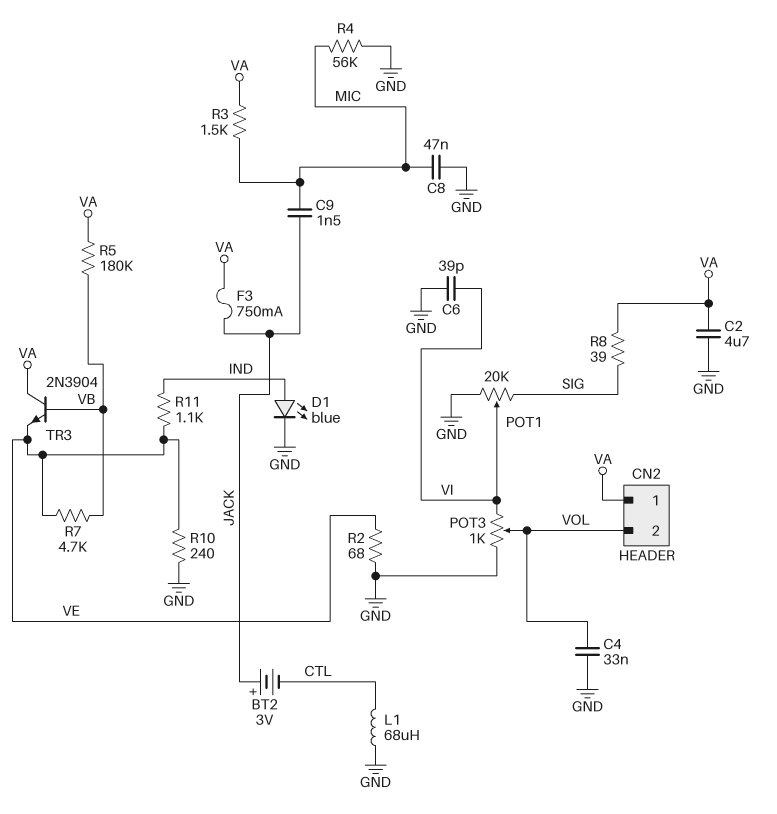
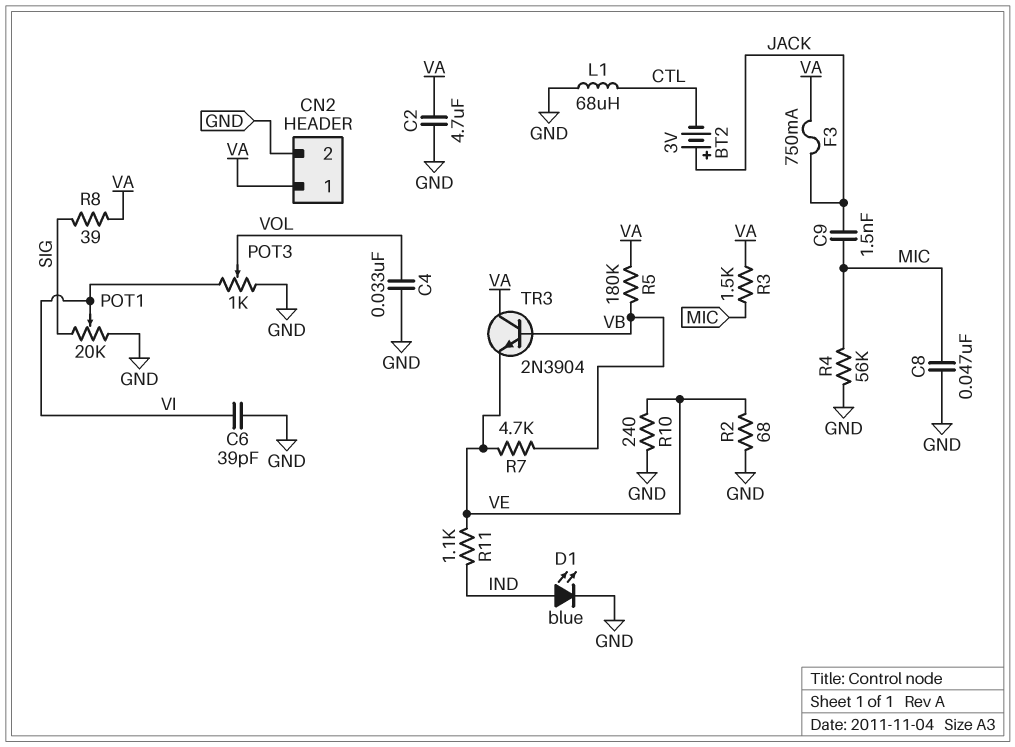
CN2 pin 2: VOL -> GND

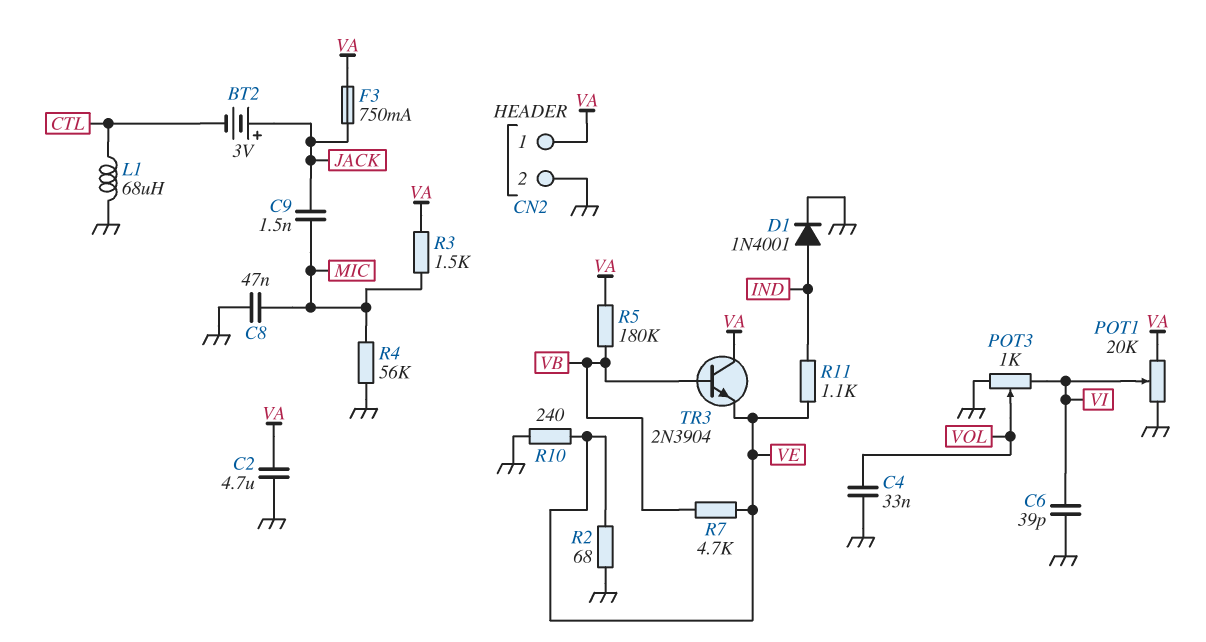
D1: LED blue (A IND, K GND) -> diode 1N4001 (A IND, K GND)
POT1: 20k (GND, SIG, wiper VI) -> 20k (GND, VA, wiper VI)
R8: 39 (SIG, VA) -> none

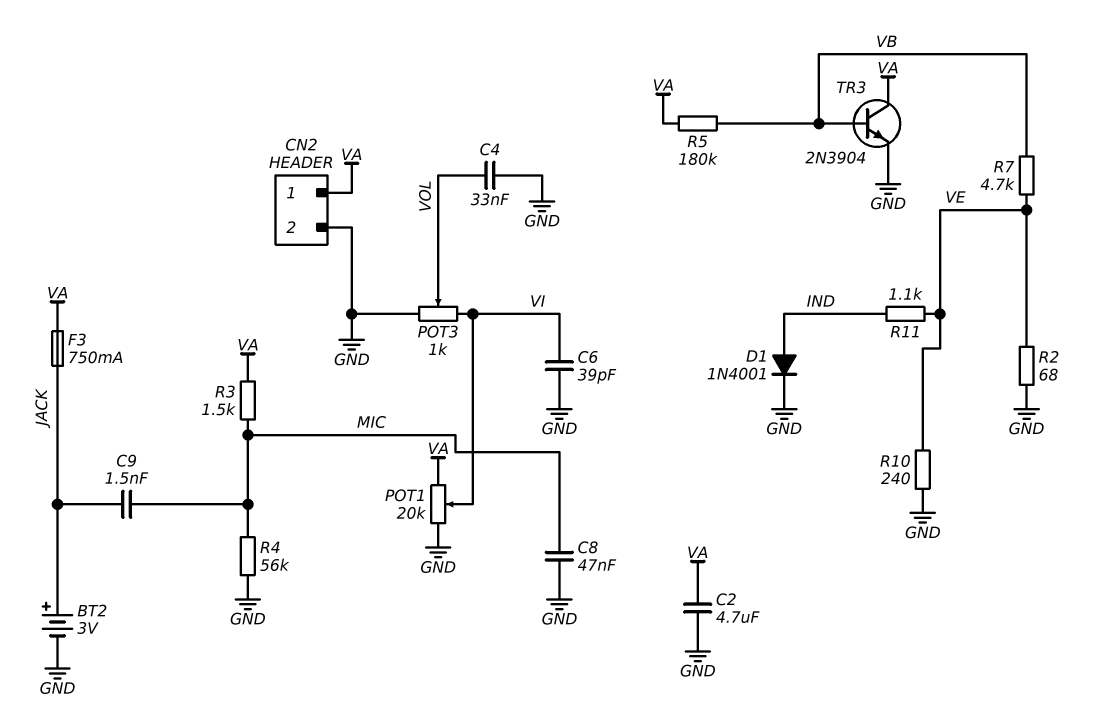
BT2: 3V (plus JACK, minus CTL) -> 3V (plus JACK, minus GND)
L1: 68uH (CTL, GND) -> none
TR3: NPN 2N3904 (B VB, C VA, E VE) -> NPN 2N3904 (B VB, C VA, E GND)

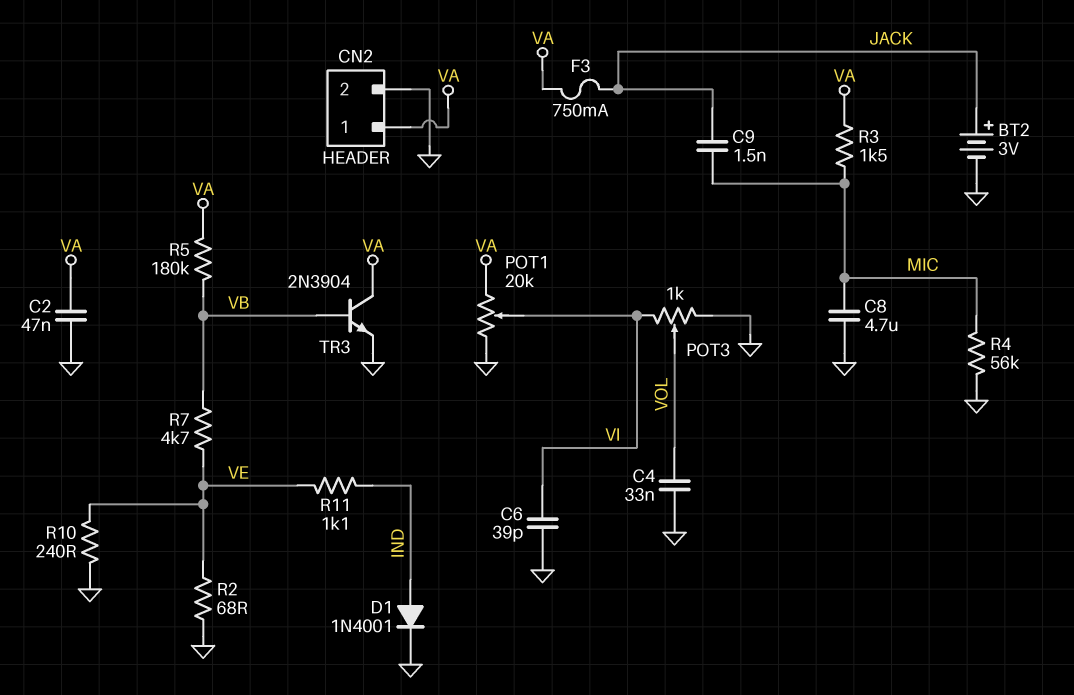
C2: 4.7uF (GND, VA) -> 47nF (GND, VA)
C8: 47nF (GND, MIC) -> 4.7uF (GND, MIC)

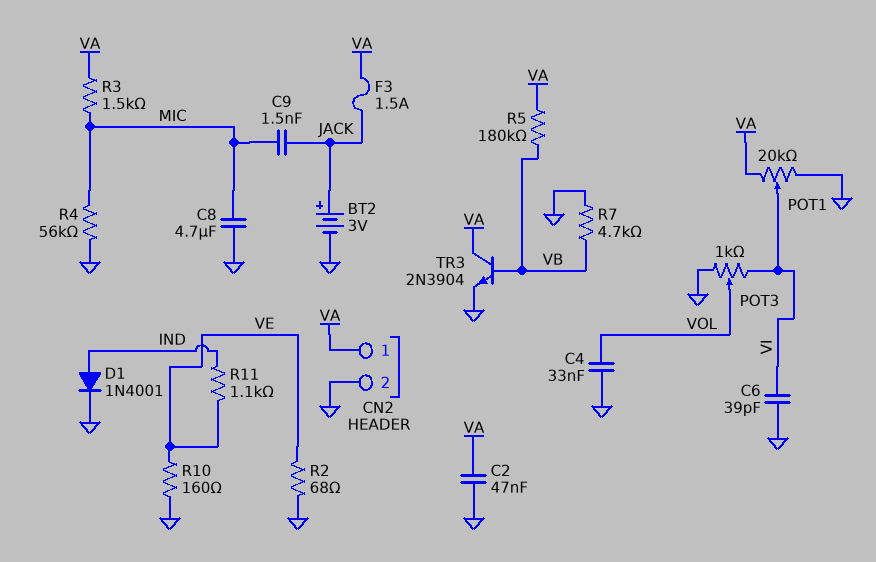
F3: 750mA (JACK, VA) -> 1.5A (JACK, VA)
R7: 4.7k (VB, VE) -> 4.7k (GND, VB)
R10: 240 (GND, VE) -> 160 (GND, VE)

